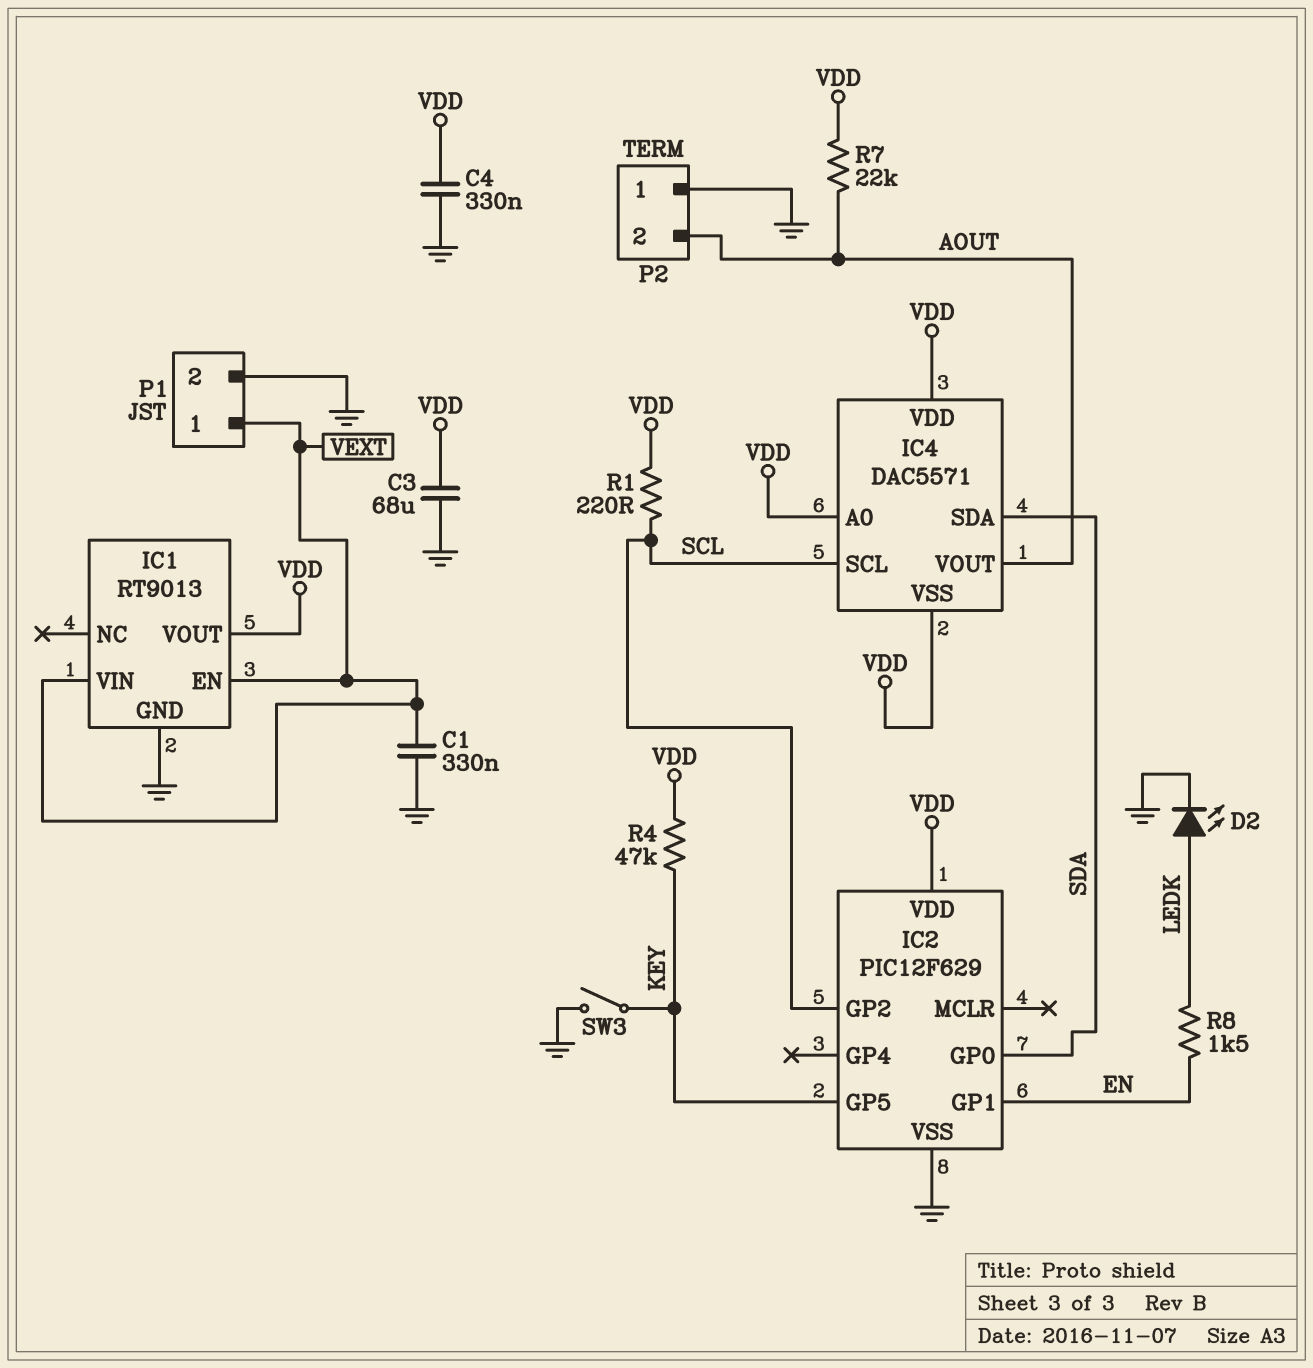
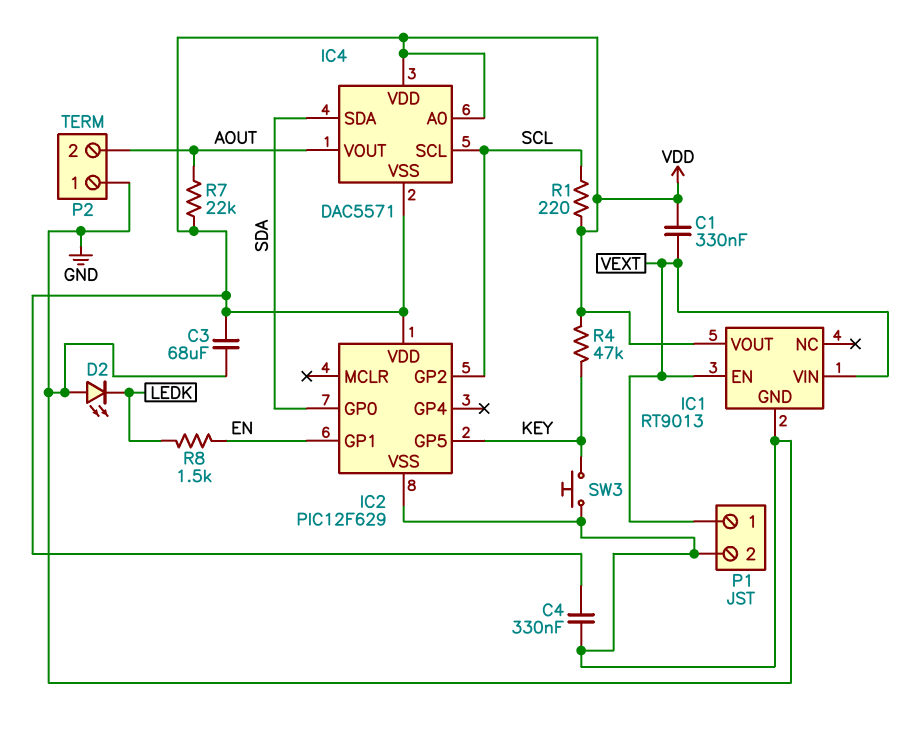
C1: 330nF (GND, VEXT) -> 330nF (VDD, VEXT)
D2: LED (A LEDK, K GND) -> LED (A GND, K LEDK)
SW3: switch (GND, KEY) -> button (GND, KEY)

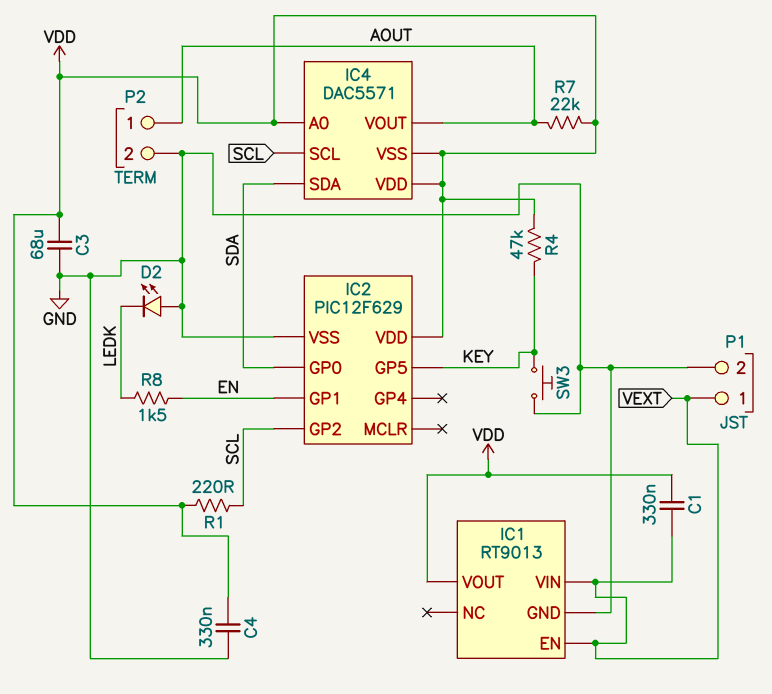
P2 pin 1: GND -> AOUT
P2 pin 2: AOUT -> GND

